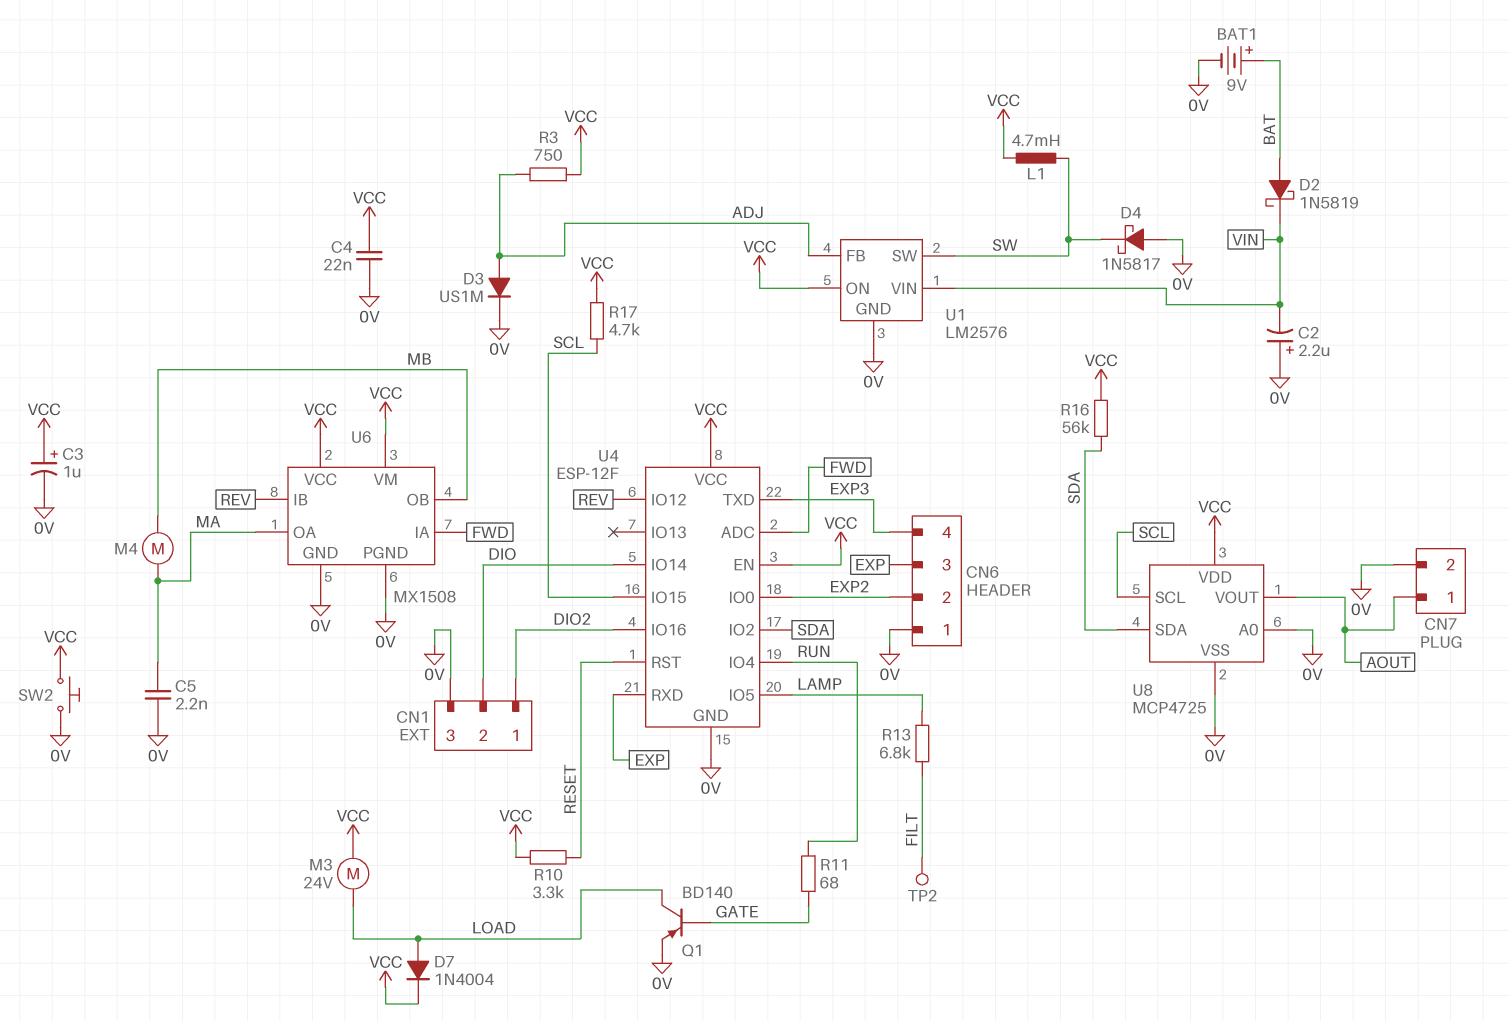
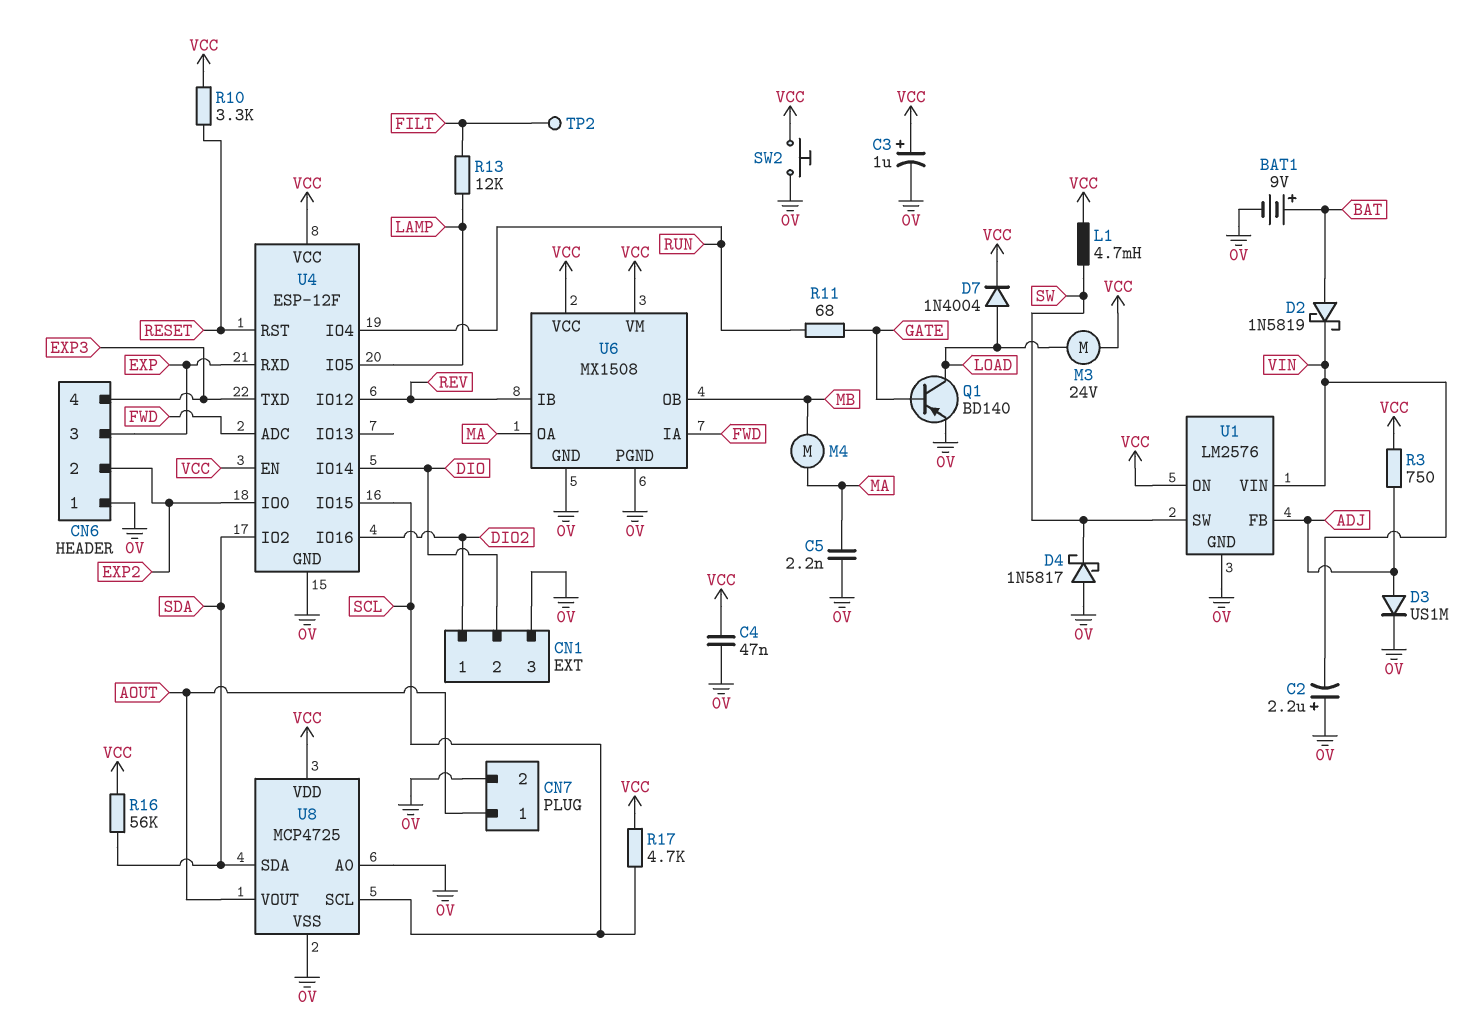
C4: 22nF (0V, VCC) -> 47nF (0V, VCC)
R13: 6.8k (FILT, LAMP) -> 12k (FILT, LAMP)

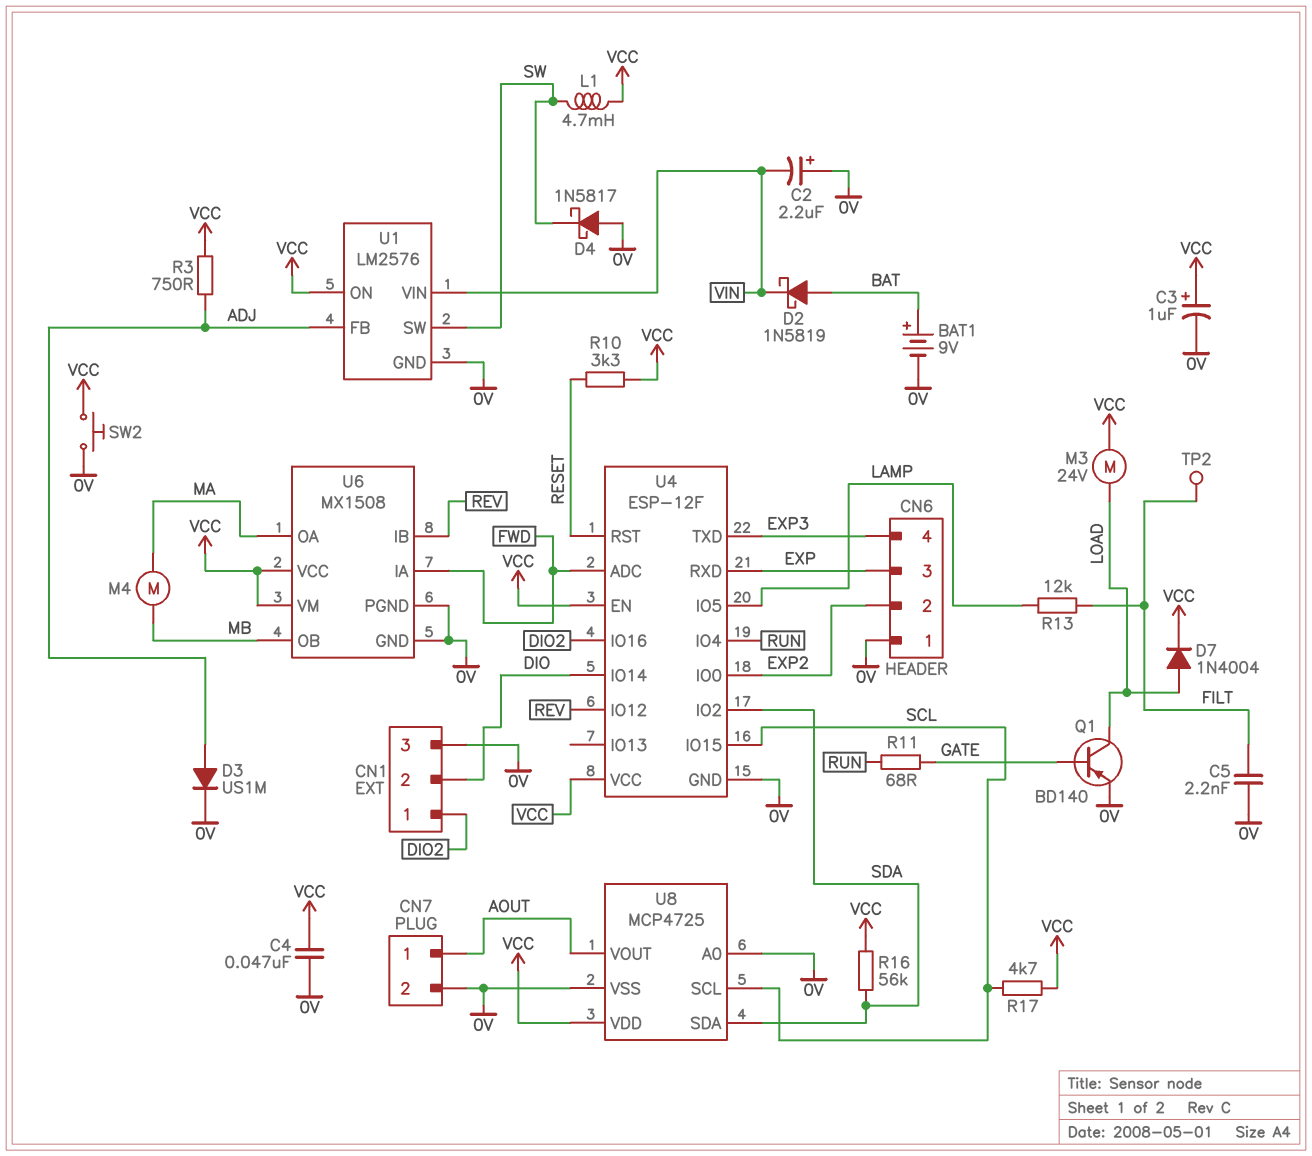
C5: 2.2nF (0V, MA) -> 2.2nF (0V, FILT)

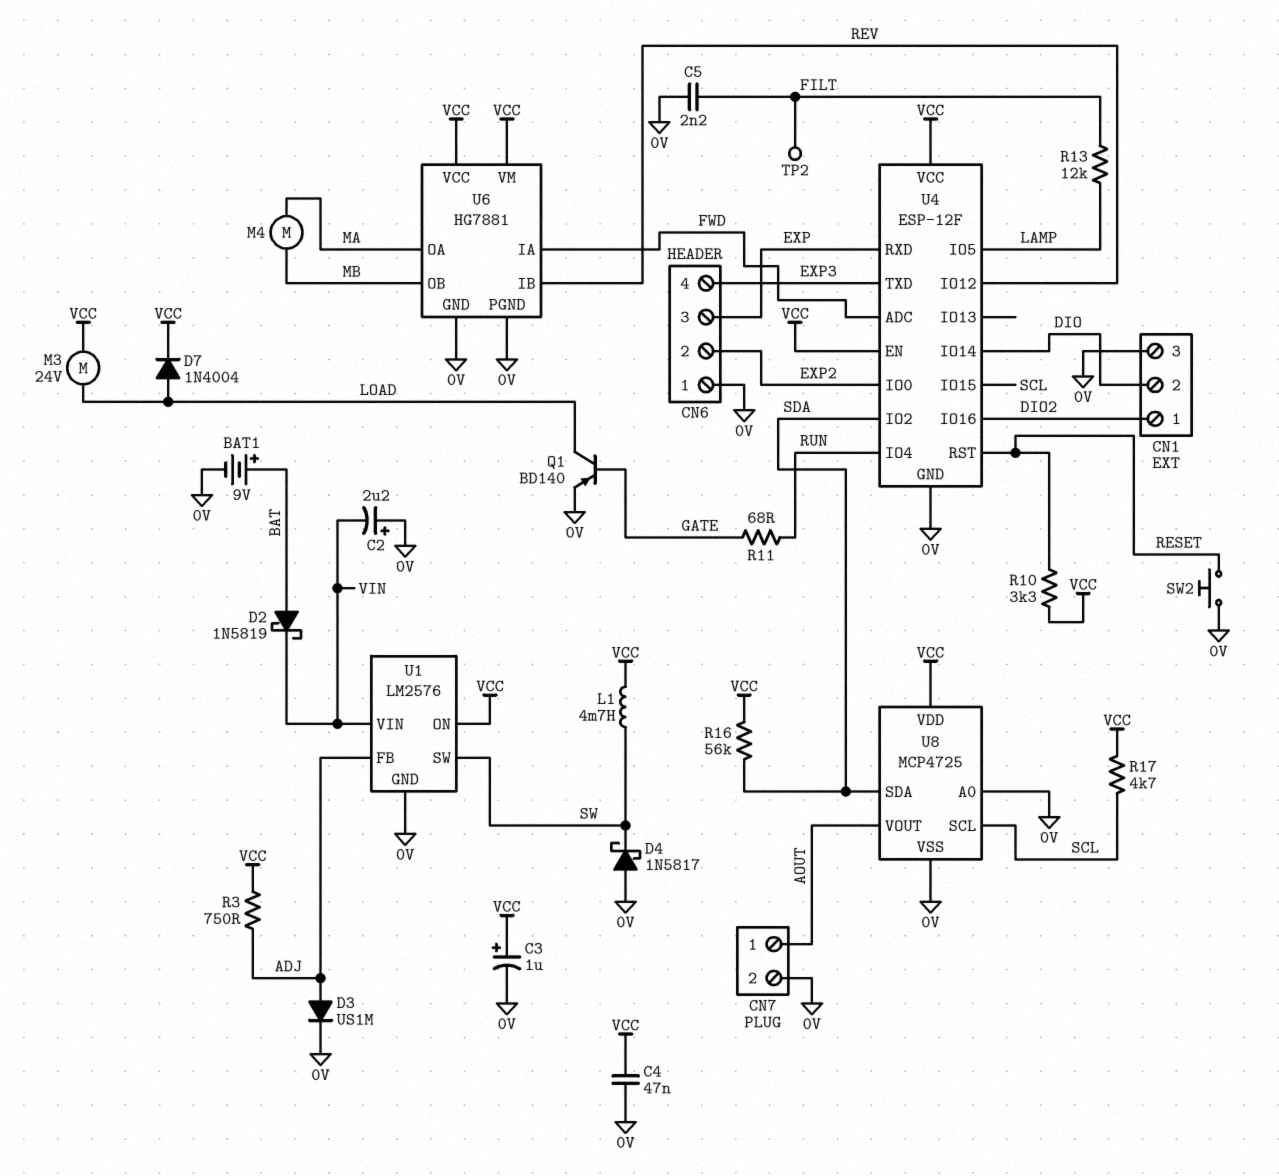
SW2: button (0V, VCC) -> button (0V, RESET)
U6: MX1508 -> HG7881

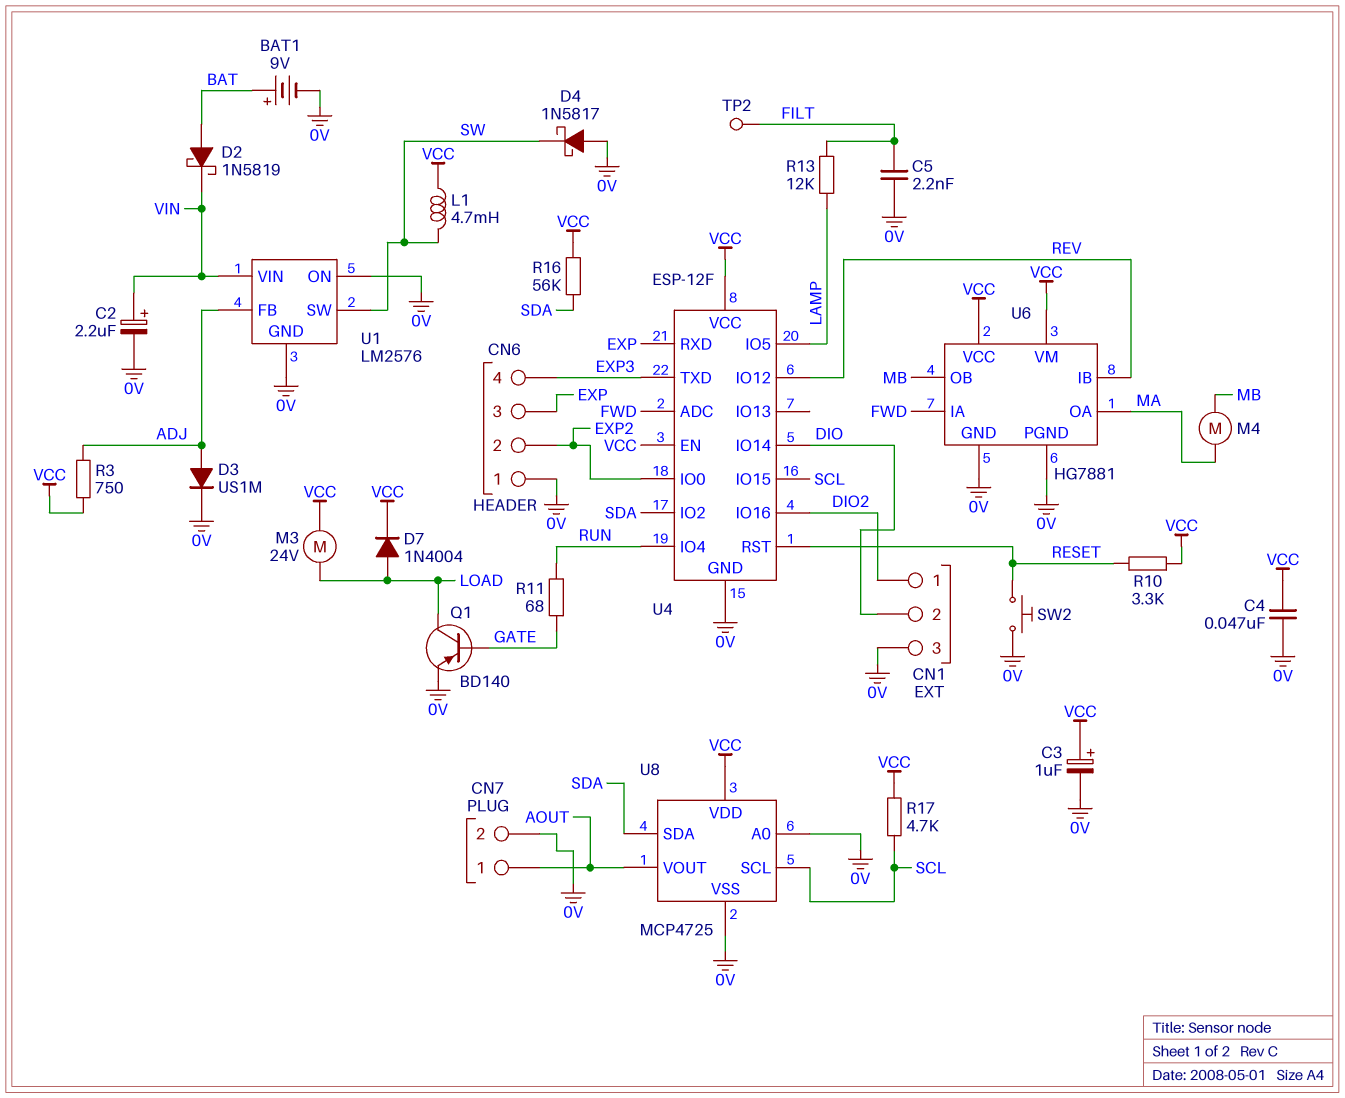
C2: 2.2uF (plus 0V, minus VIN) -> 2.2uF (plus VIN, minus 0V)
U1 pin ON: VCC -> 0V

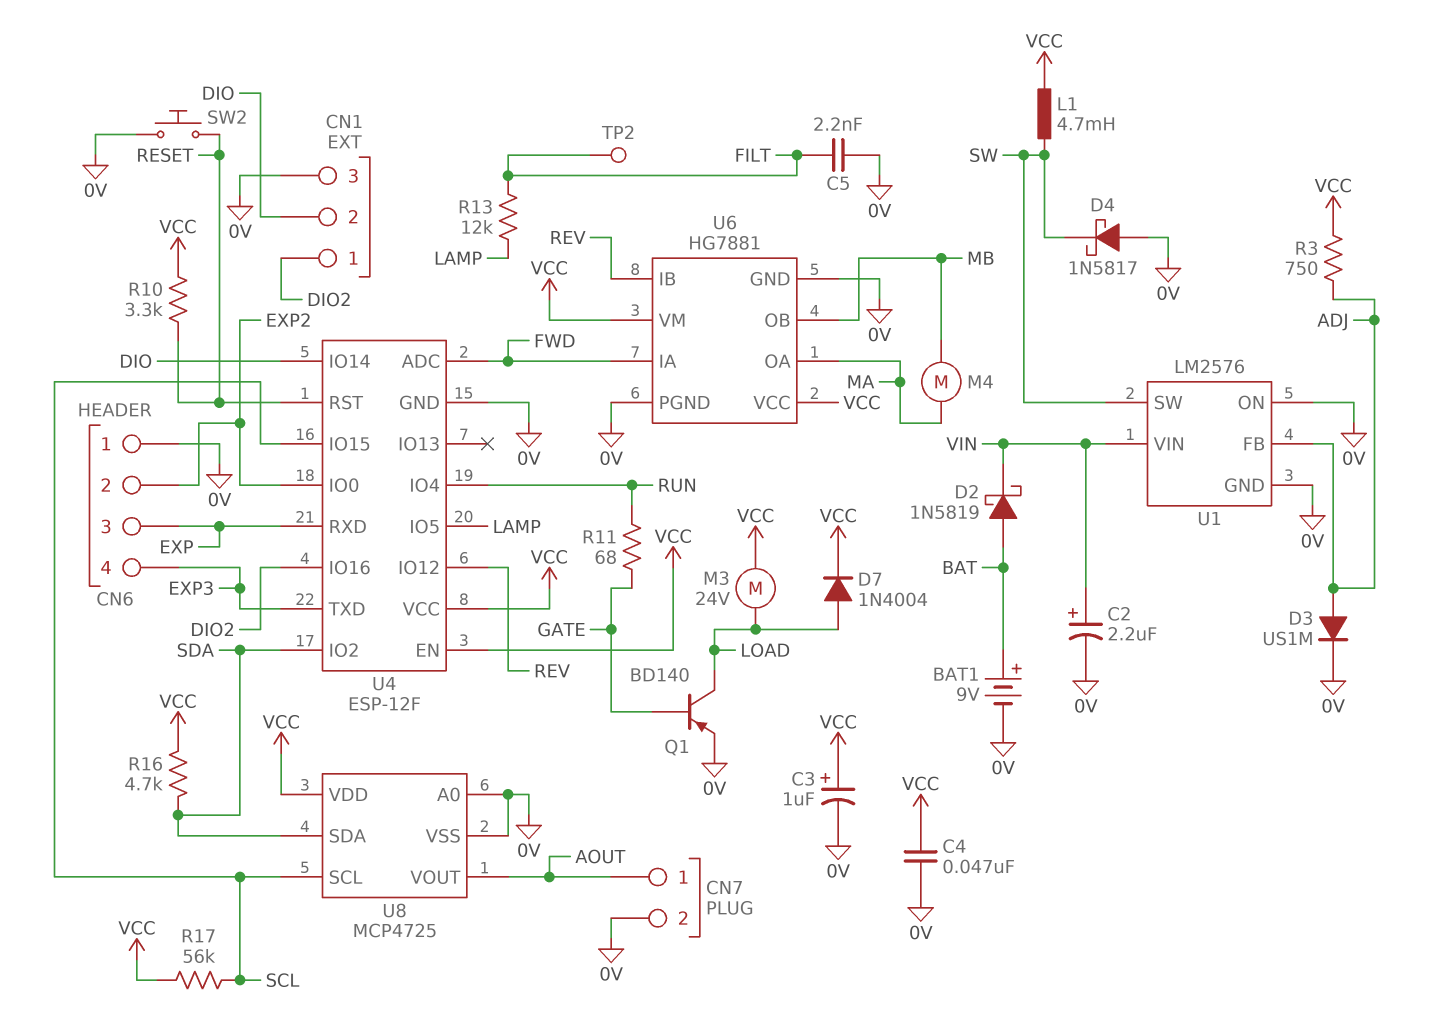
R16: 56k (SDA, VCC) -> 4.7k (SDA, VCC)
R17: 4.7k (SCL, VCC) -> 56k (SCL, VCC)

